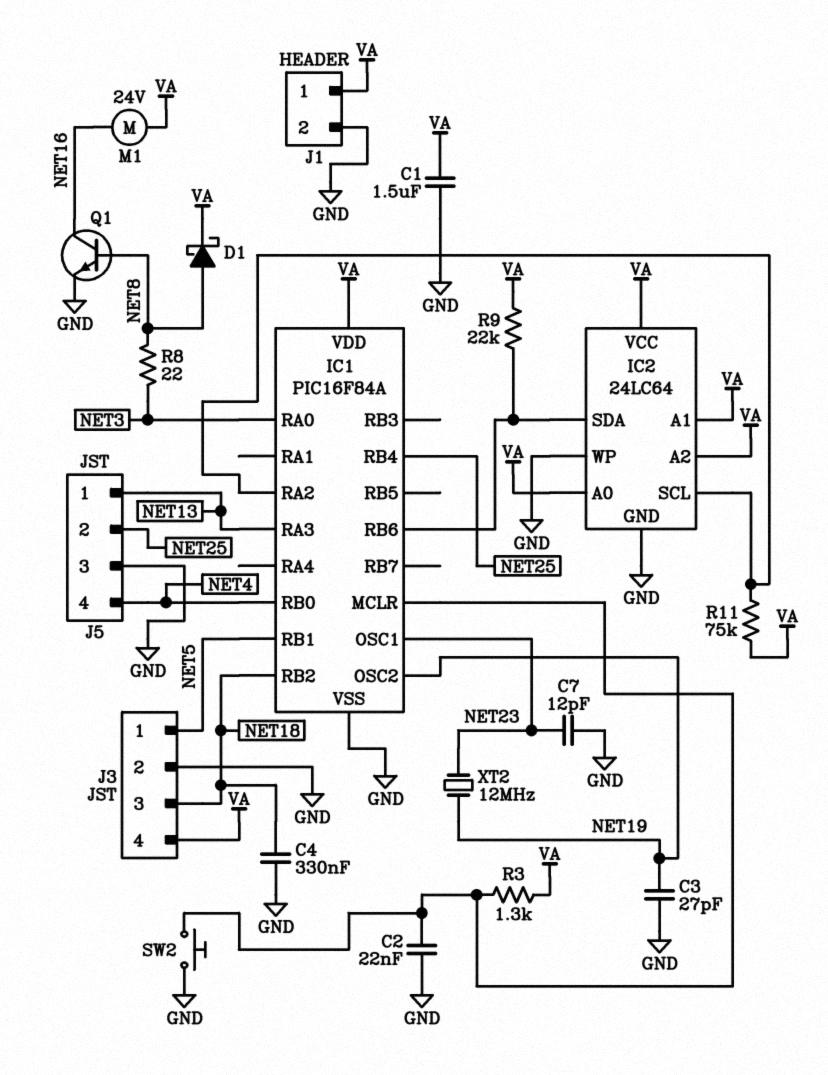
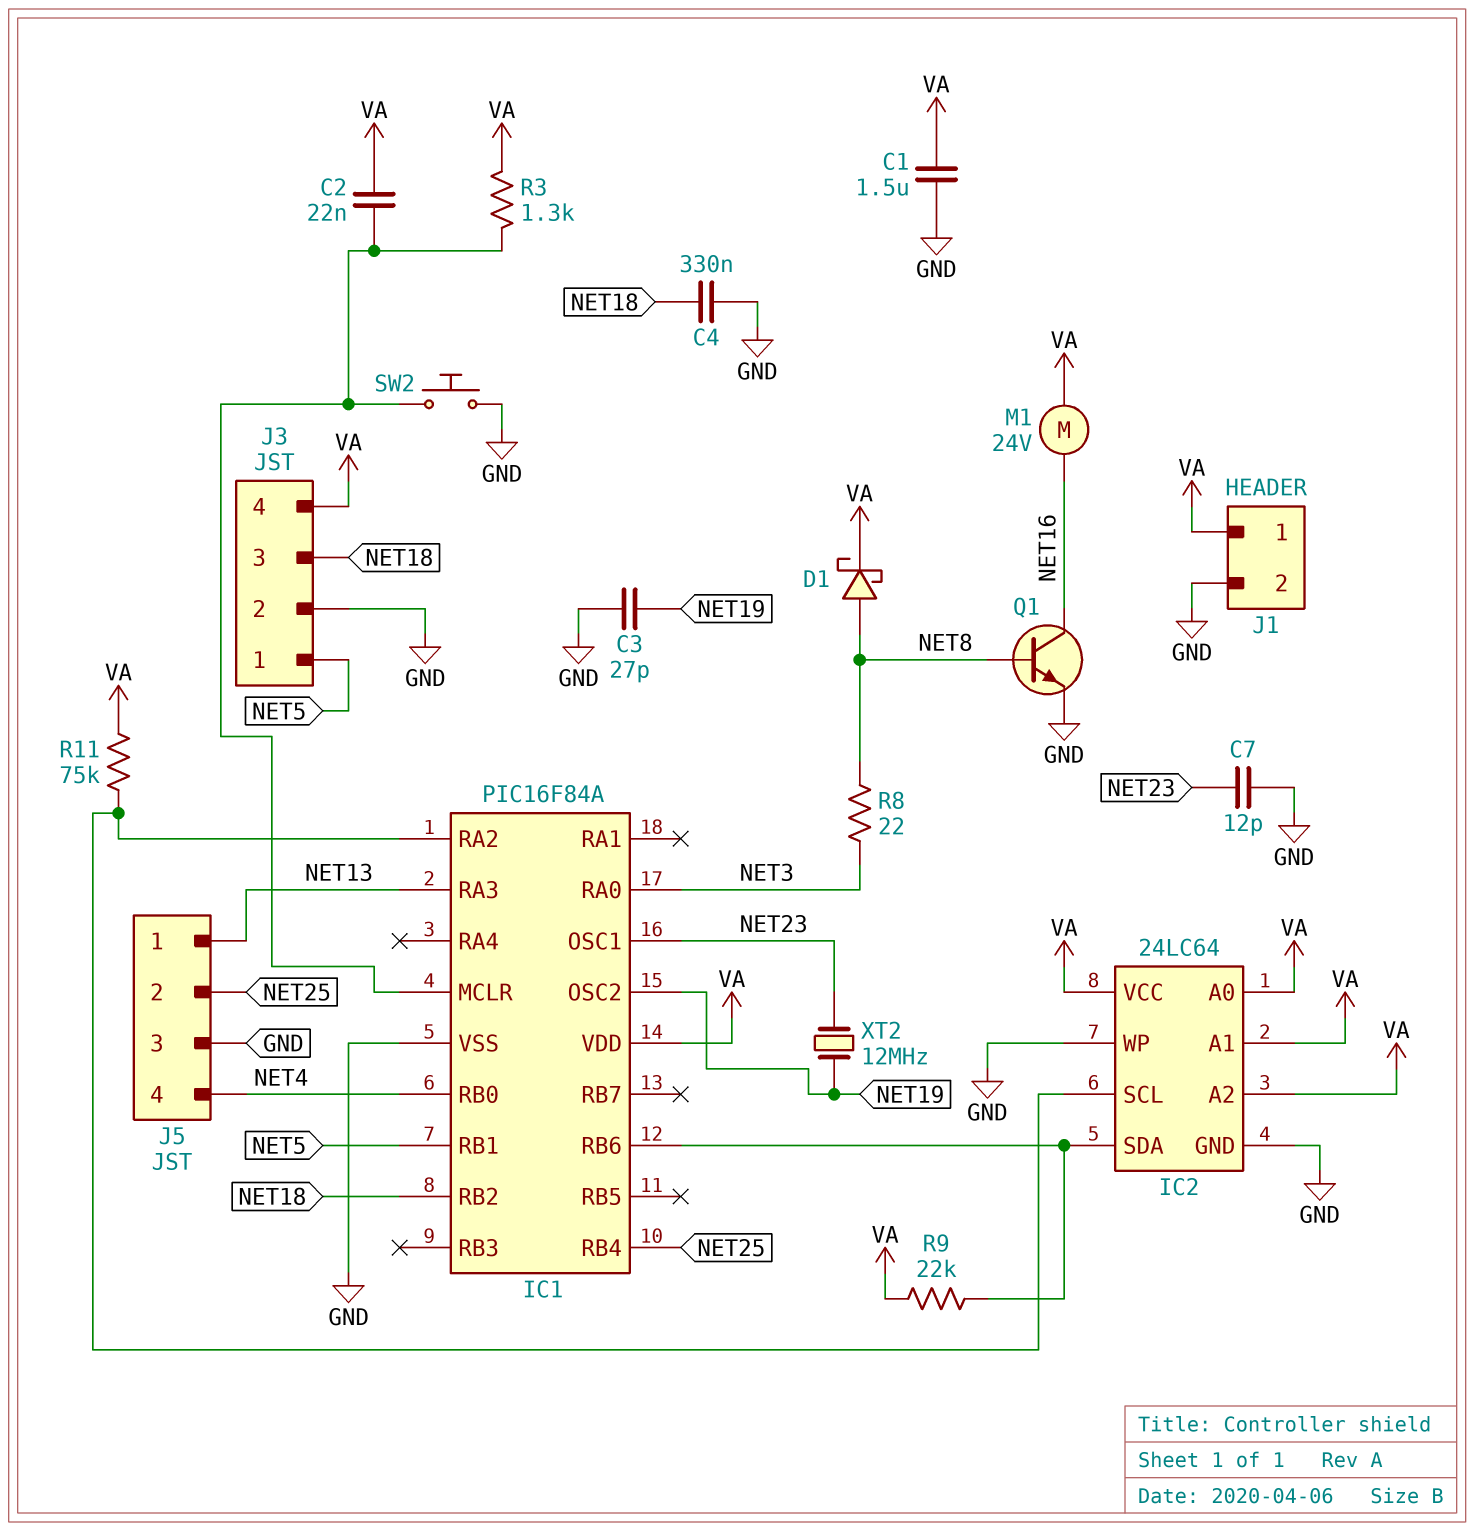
C2: 22nF (GND, IC1/MCLR) -> 22nF (IC1/MCLR, VA)

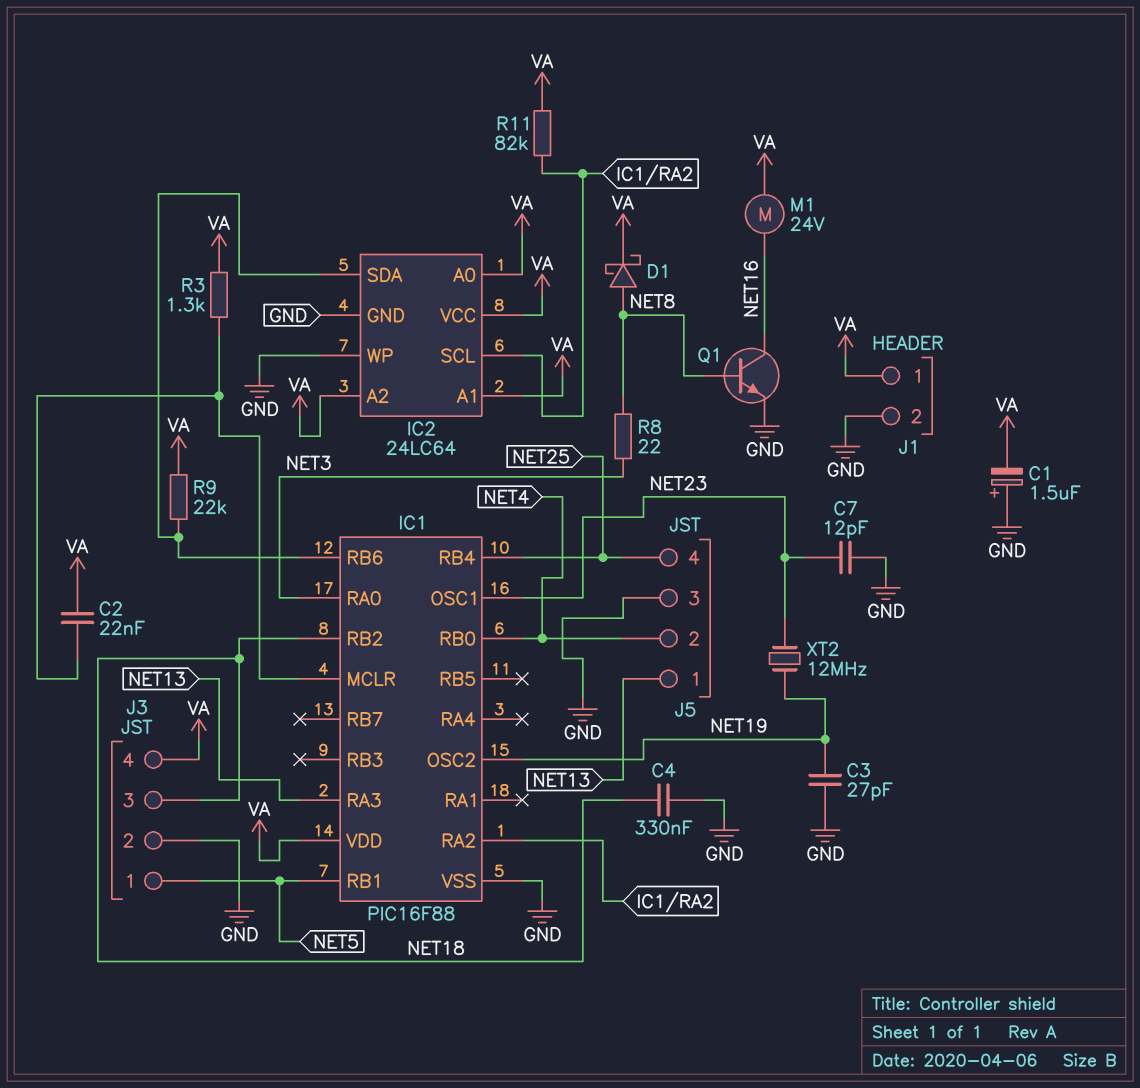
C1: 1.5uF (GND, VA) -> 1.5uF (plus GND, minus VA)
IC1: PIC16F84A -> PIC16F88
J5 pin 2: NET25 -> NET4
J5 pin 4: NET4 -> NET25
R11: 75k (IC1/RA2, VA) -> 82k (IC1/RA2, VA)
SW2: button (GND, IC1/MCLR) -> none

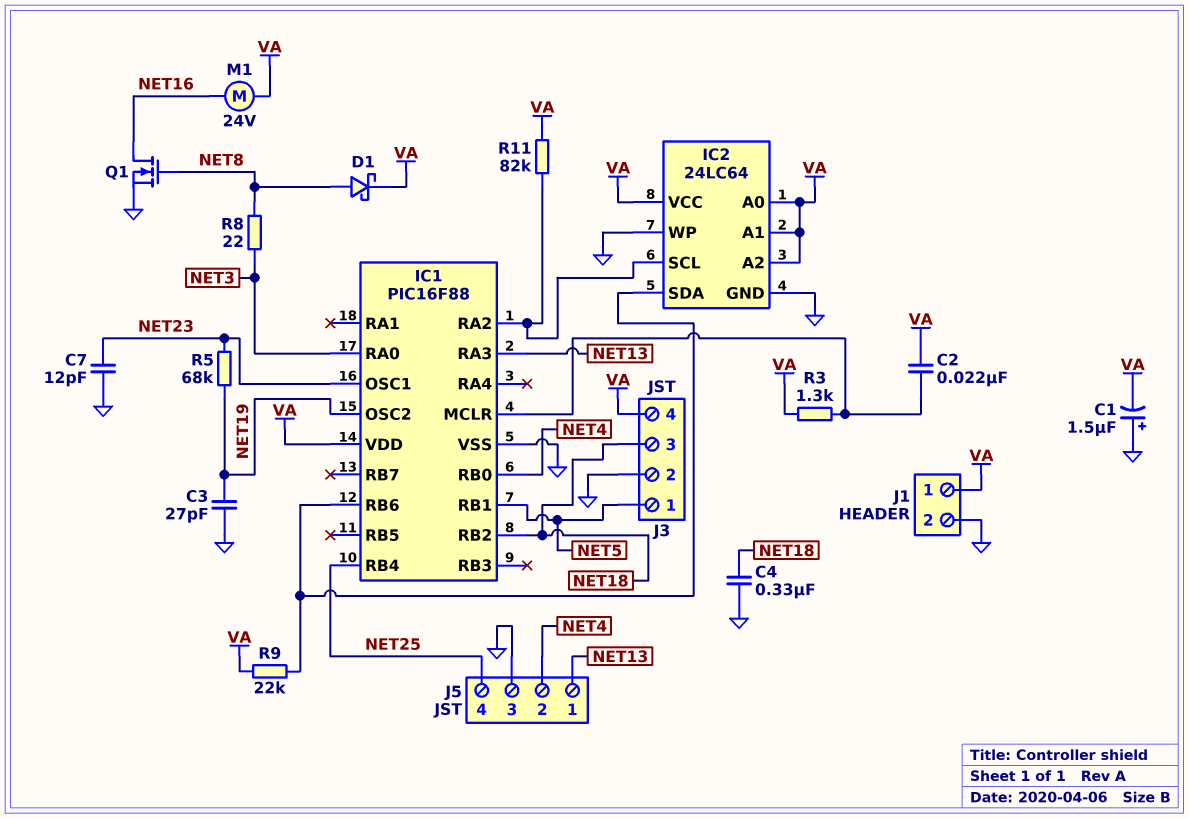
Q1: NPN (B NET8, C NET16, E GND) -> NMOS (G NET8, D NET16, S GND)
R5: none -> 68k (NET19, NET23)
XT2: 12MHz (NET19, NET23) -> none

